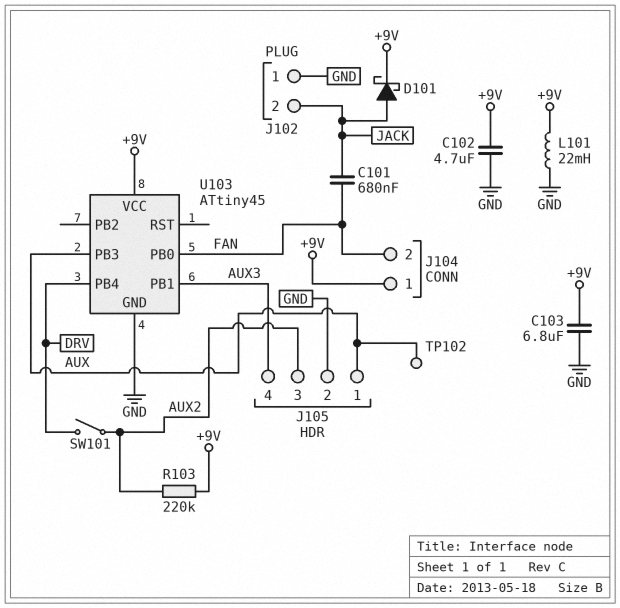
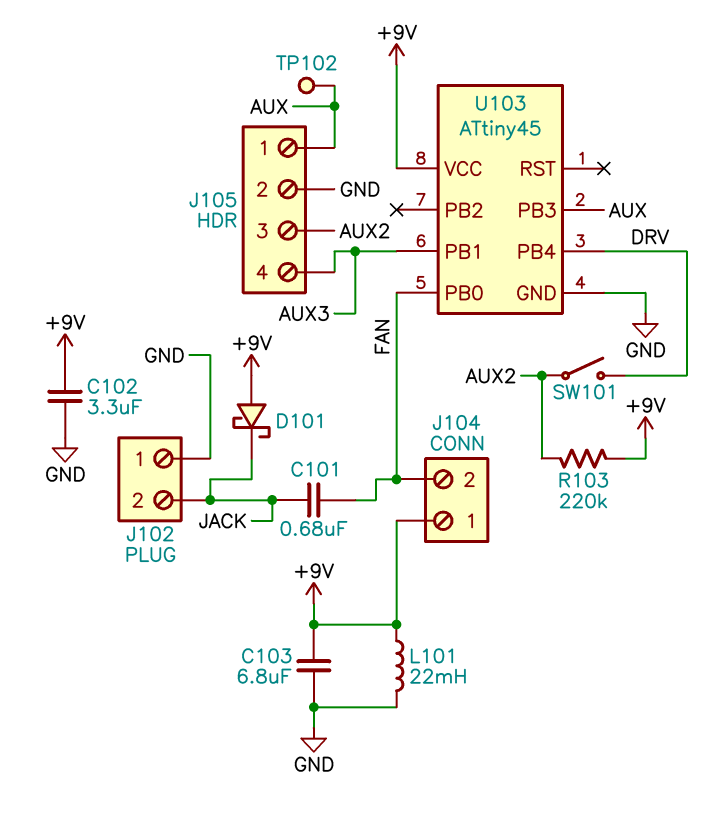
C102: 4.7uF (+9V, GND) -> 3.3uF (+9V, GND)
D101: schottky (A JACK, K +9V) -> schottky (A +9V, K JACK)

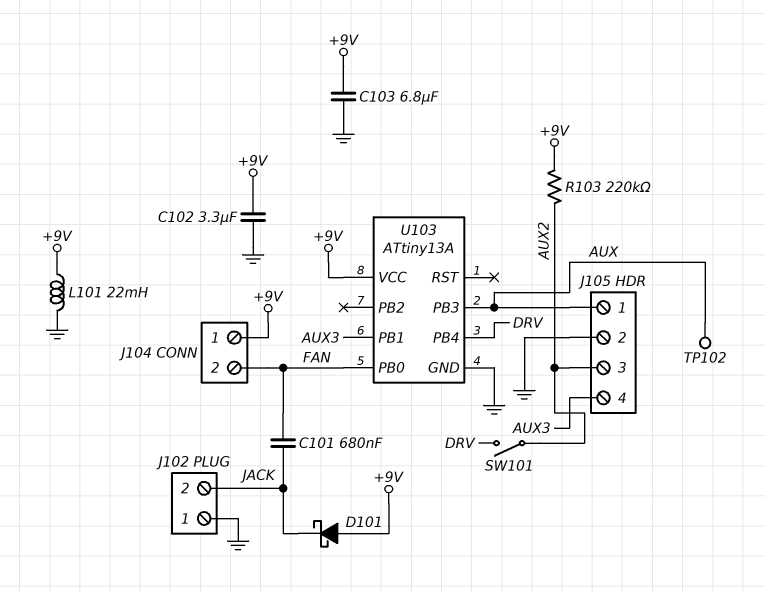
U103: ATtiny45 -> ATtiny13A

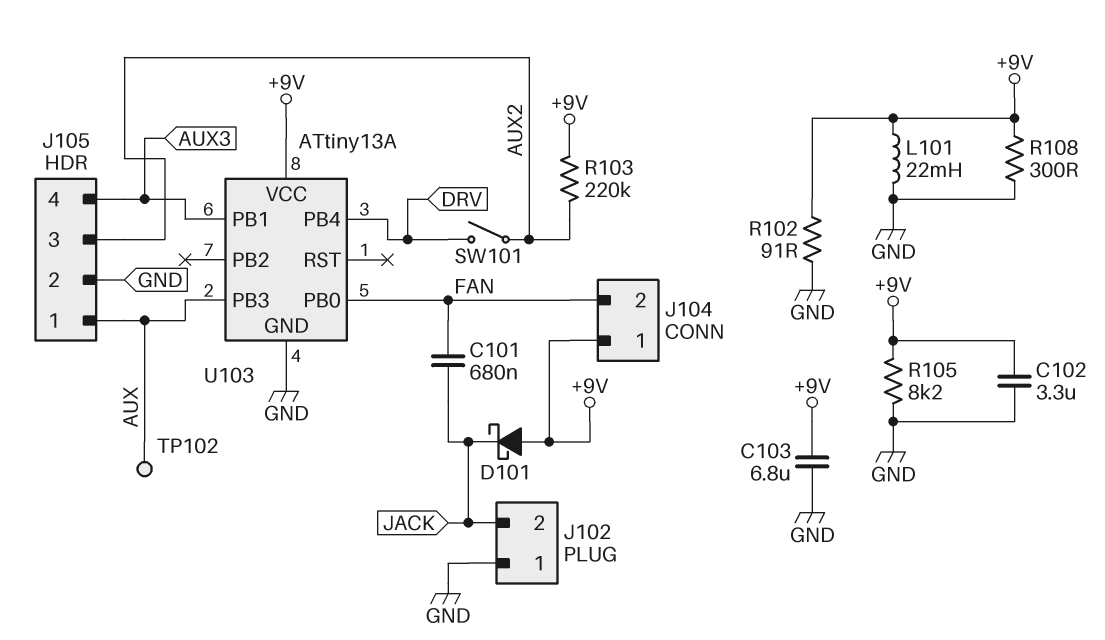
R102: none -> 91 (+9V, GND)
R105: none -> 8.2k (+9V, GND)
R108: none -> 300 (+9V, GND)

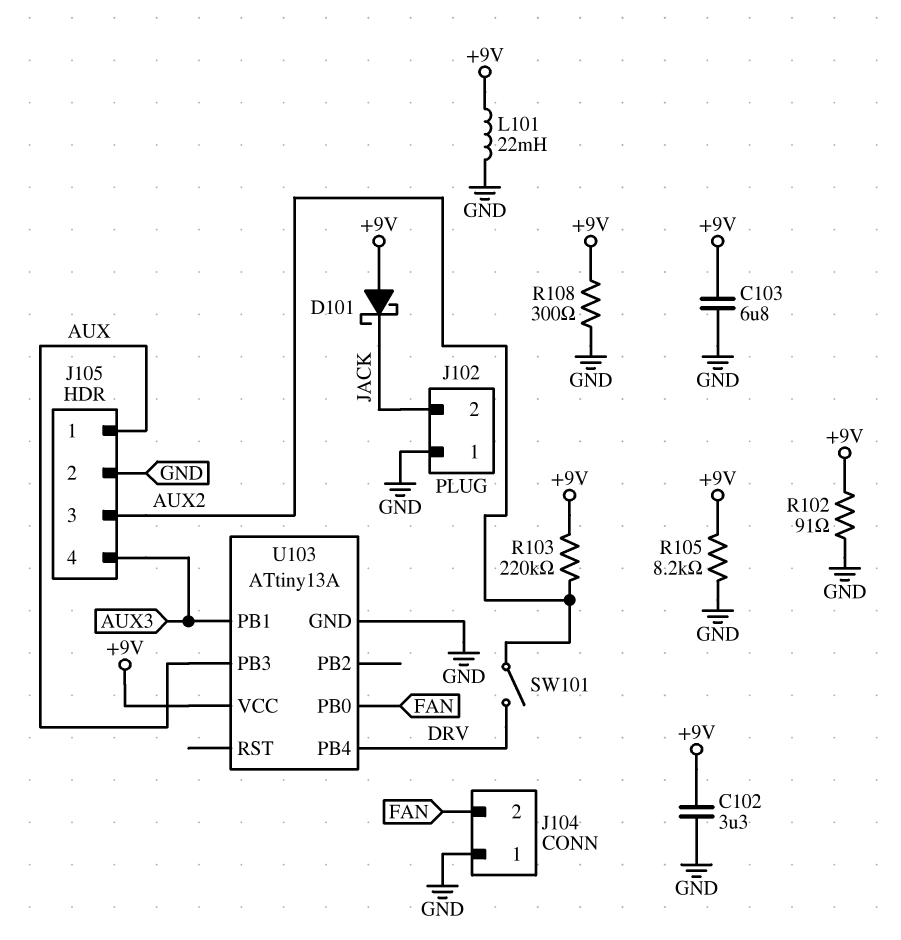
C101: 680nF (FAN, JACK) -> none
J104 pin 1: +9V -> GND
TP102: test point (AUX) -> none

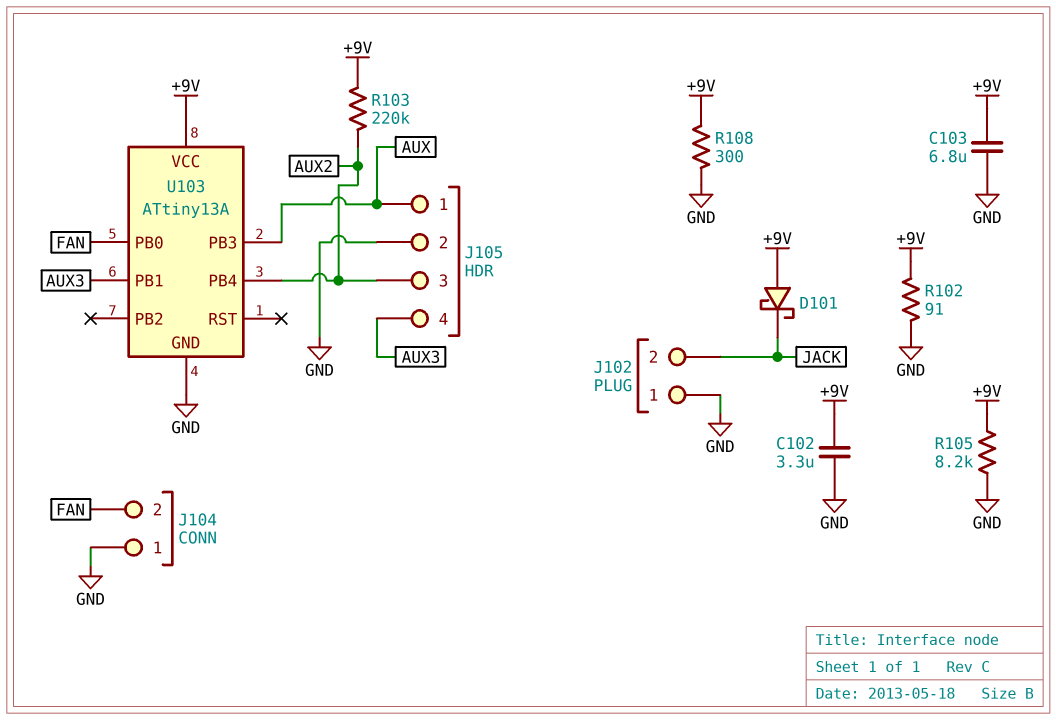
L101: 22mH (+9V, GND) -> none
SW101: switch (AUX2, DRV) -> none
U103 pin PB4: DRV -> AUX2

